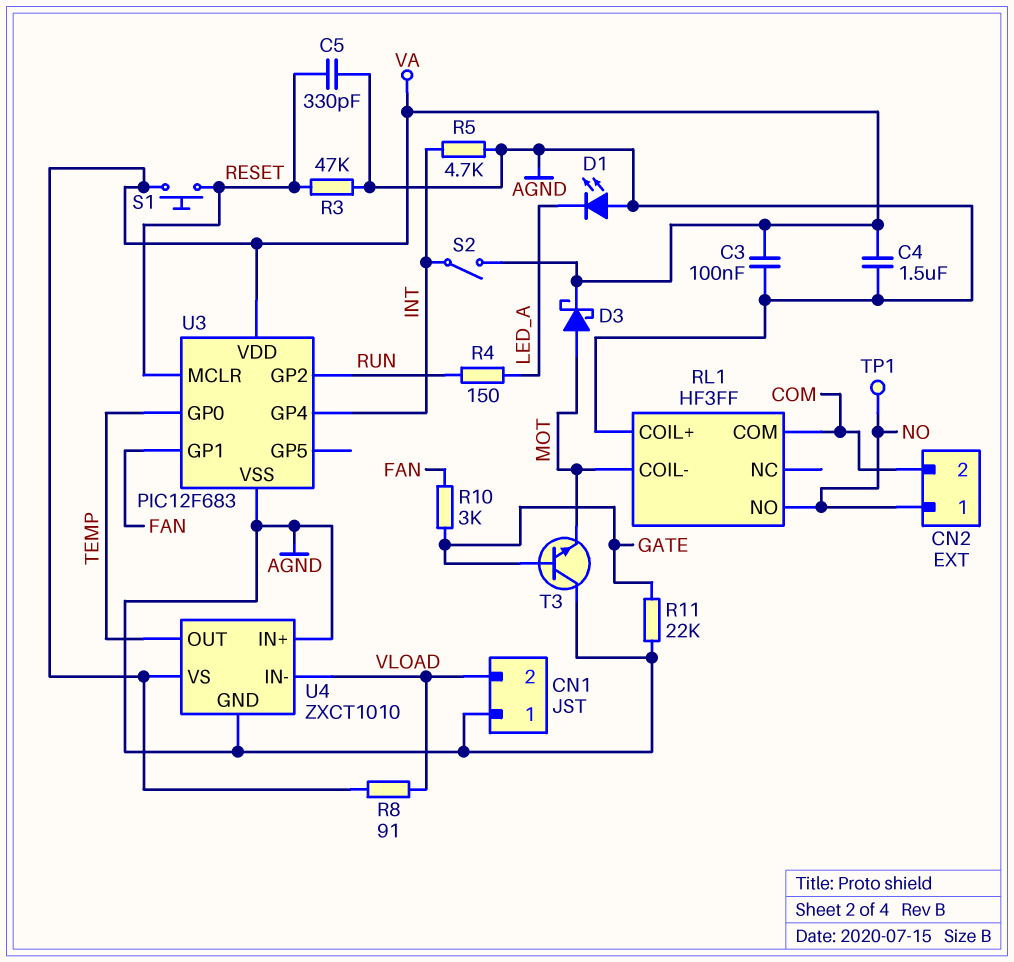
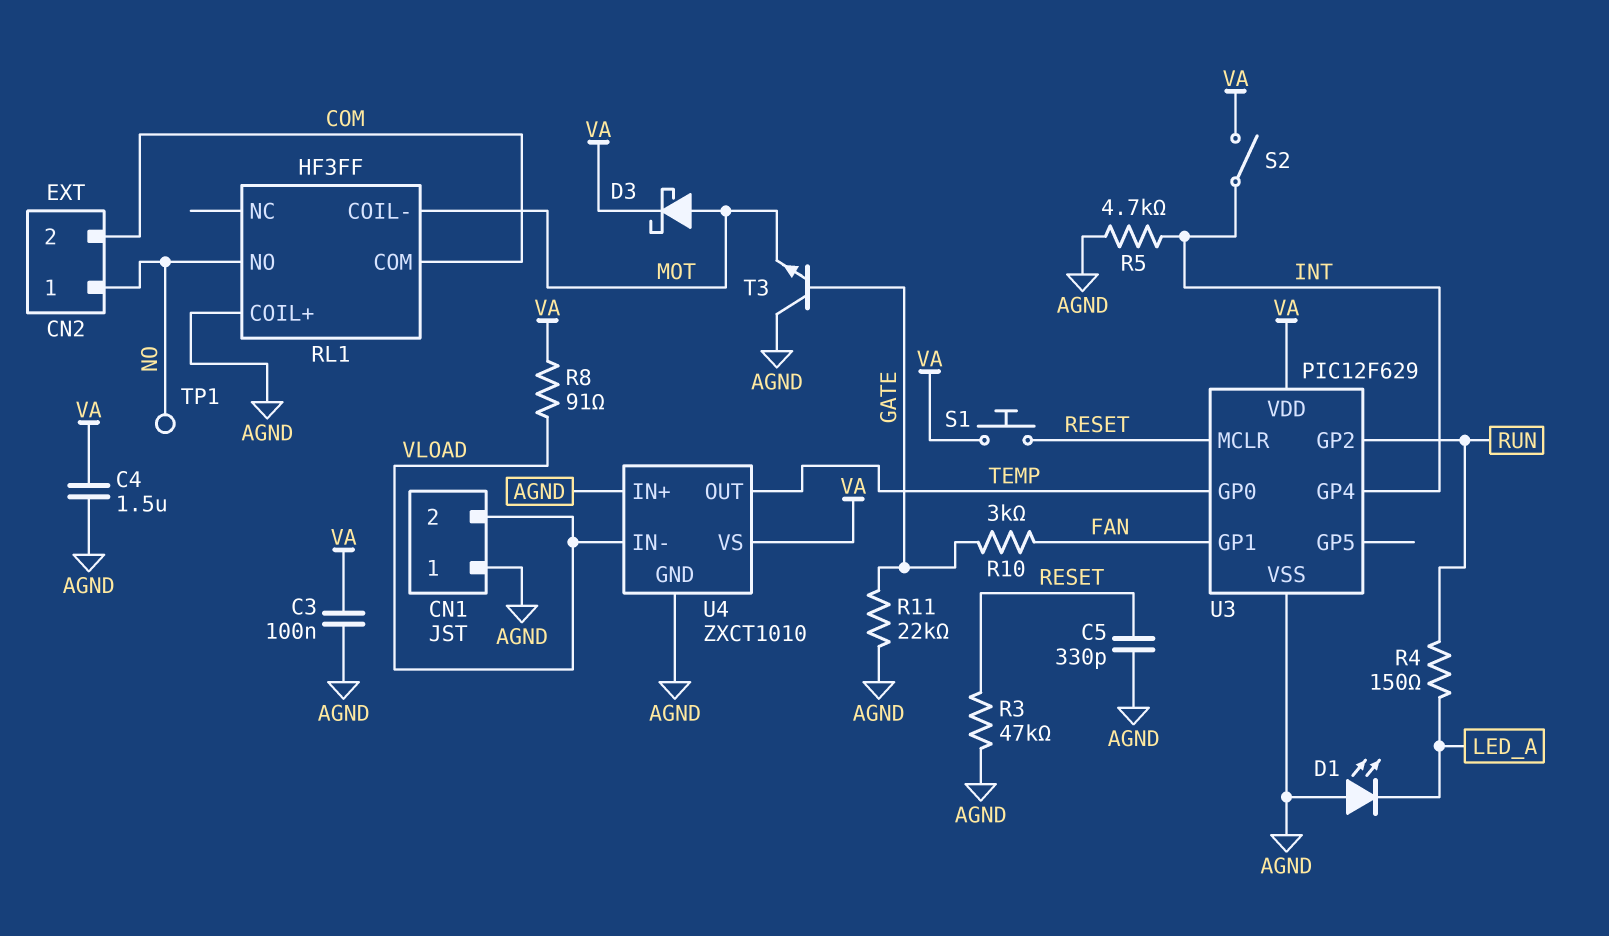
U3: PIC12F683 -> PIC12F629

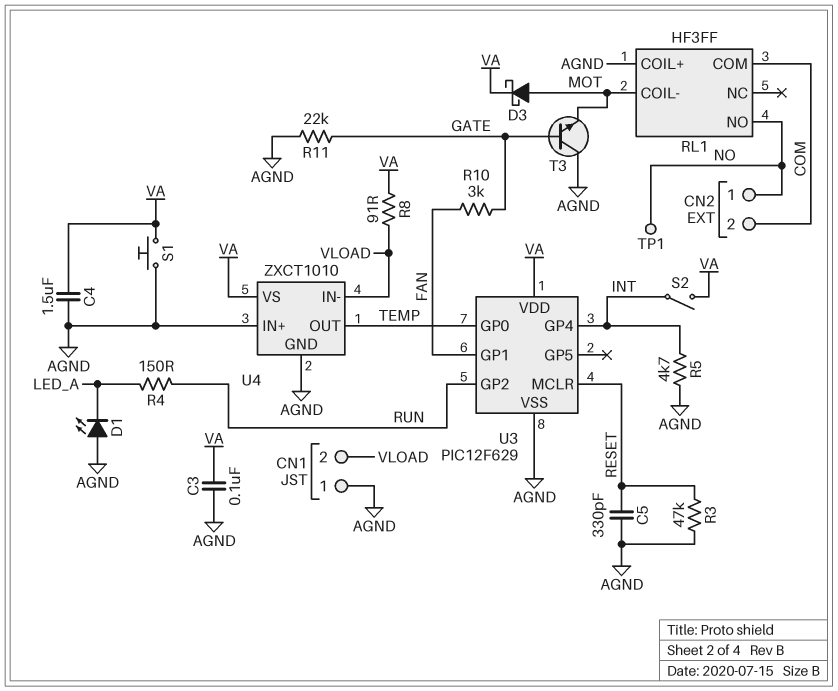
S1: button (RESET, VA) -> button (AGND, VA)

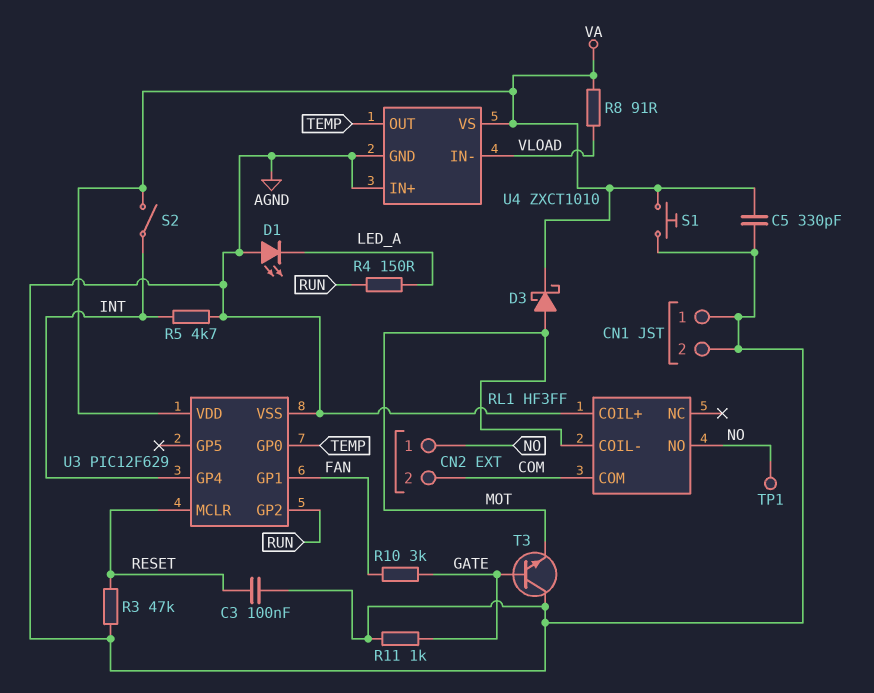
C3: 100nF (AGND, VA) -> 100nF (AGND, RESET)
C4: 1.5uF (AGND, VA) -> none
C5: 330pF (AGND, RESET) -> 330pF (AGND, VA)
CN1 pin 2: VLOAD -> AGND
R11: 22k (AGND, GATE) -> 1k (AGND, GATE)

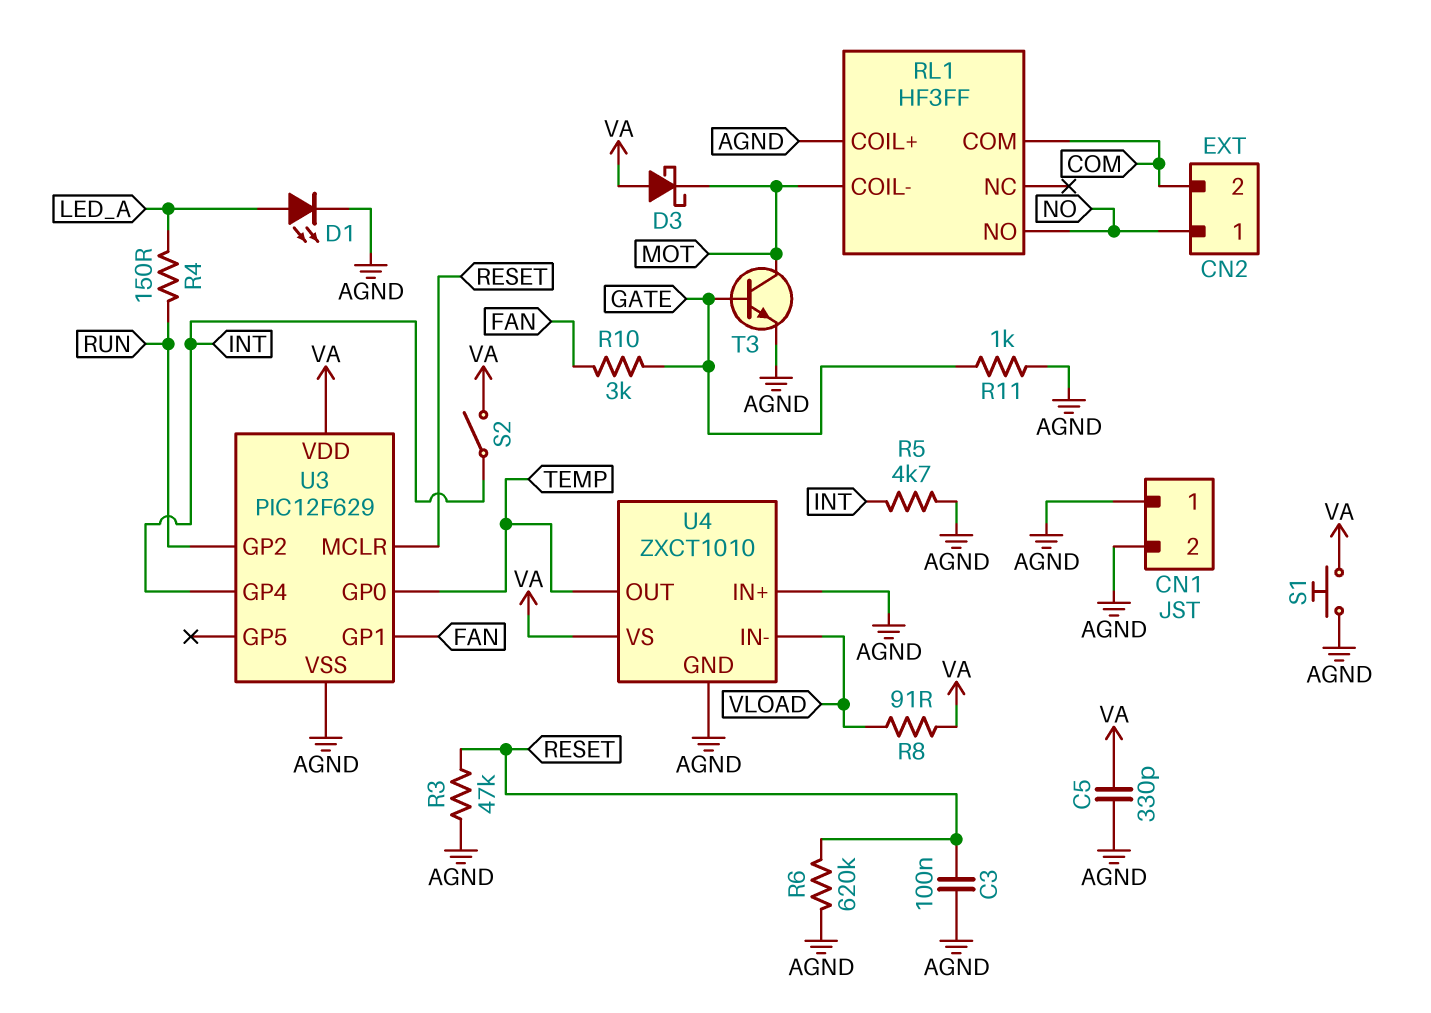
D1: LED (A AGND, K LED_A) -> LED (A LED_A, K AGND)
D3: schottky (A MOT, K VA) -> schottky (A VA, K MOT)
R6: none -> 620k (AGND, RESET)
T3: NPN (B GATE, C AGND, E MOT) -> NPN (B GATE, C MOT, E AGND)
TP1: test point (NO) -> none

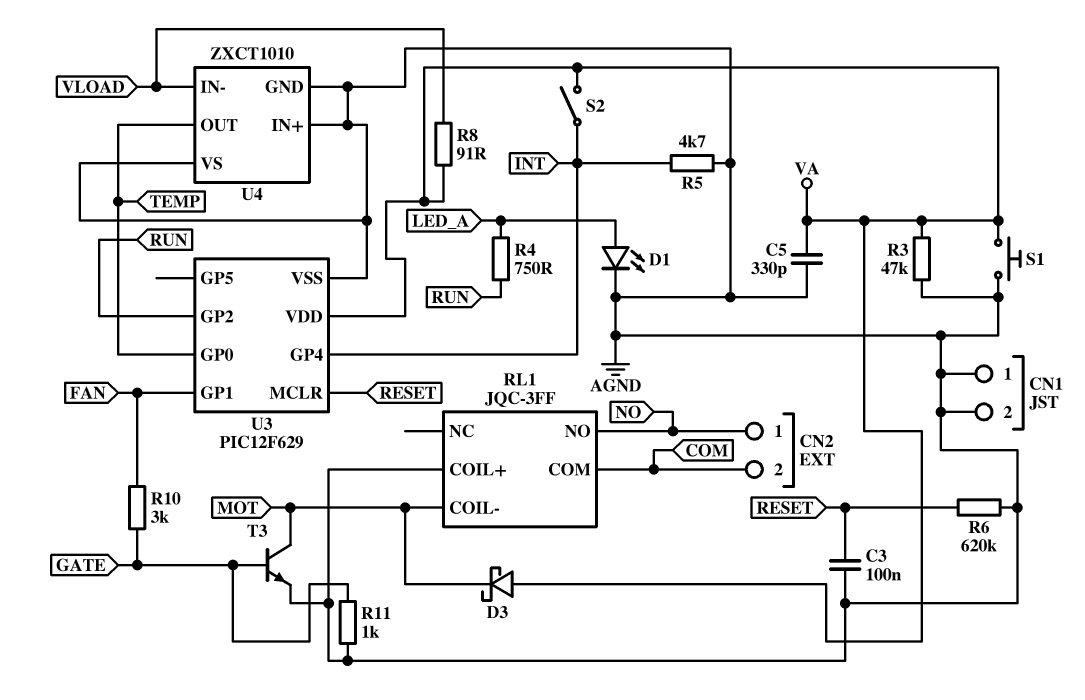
R3: 47k (AGND, RESET) -> 47k (AGND, VA)
R4: 150 (LED_A, RUN) -> 750 (LED_A, RUN)
RL1: HF3FF -> JQC-3FF
U4 pin VS: VA -> AGND

